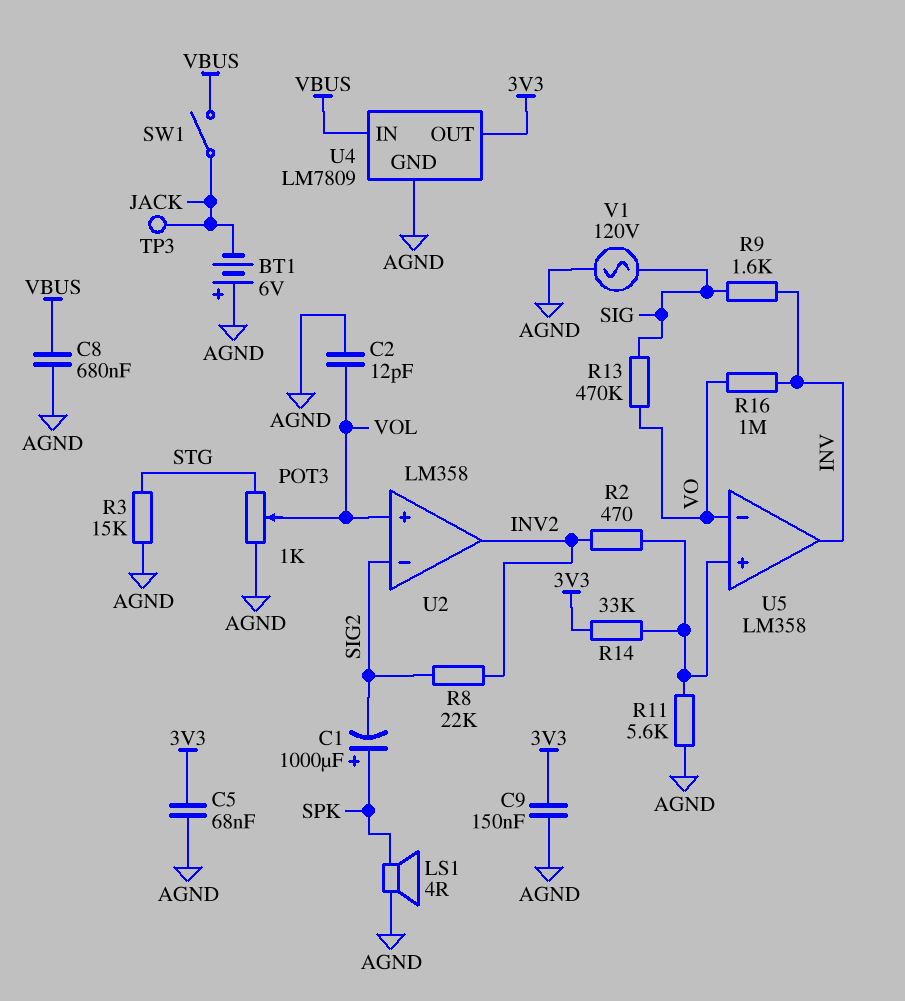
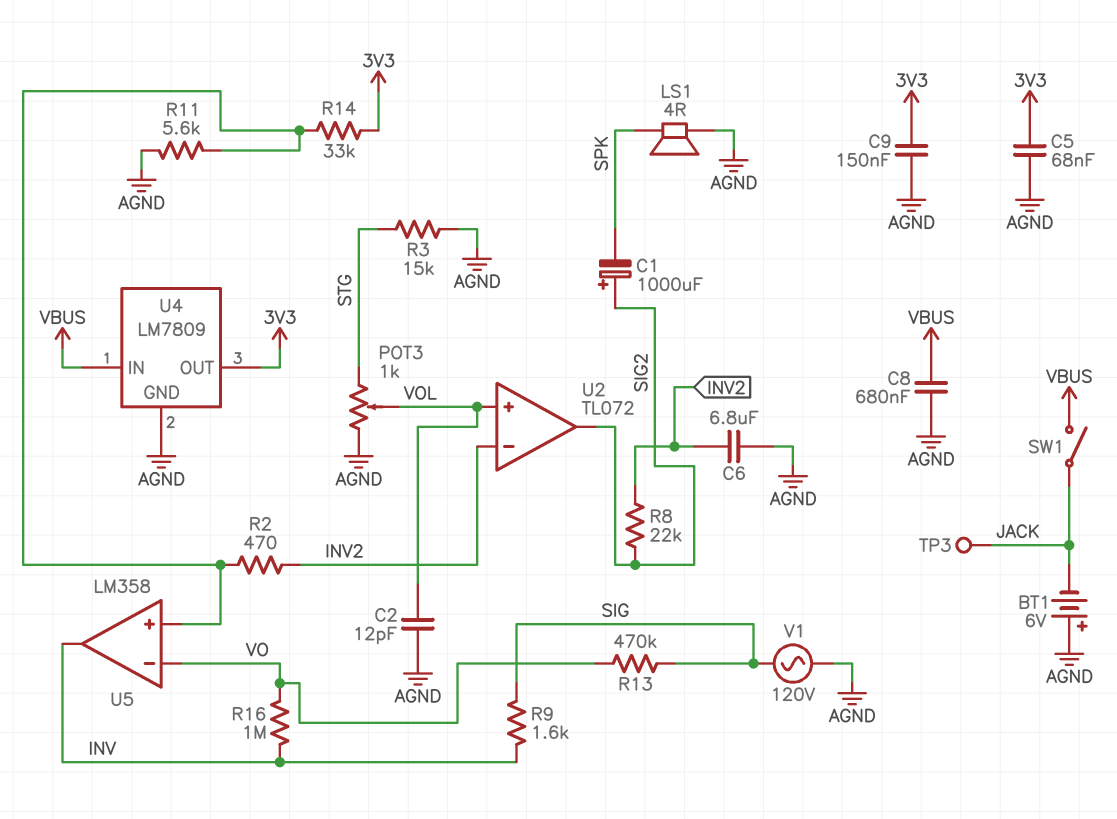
C1: 1000uF (plus SPK, minus SIG2) -> 1000uF (plus SIG2, minus SPK)
C6: none -> 6.8uF (AGND, INV2)
U2: LM358 -> TL072
U2 pin in-: SIG2 -> INV2
U2 pin out: INV2 -> SIG2

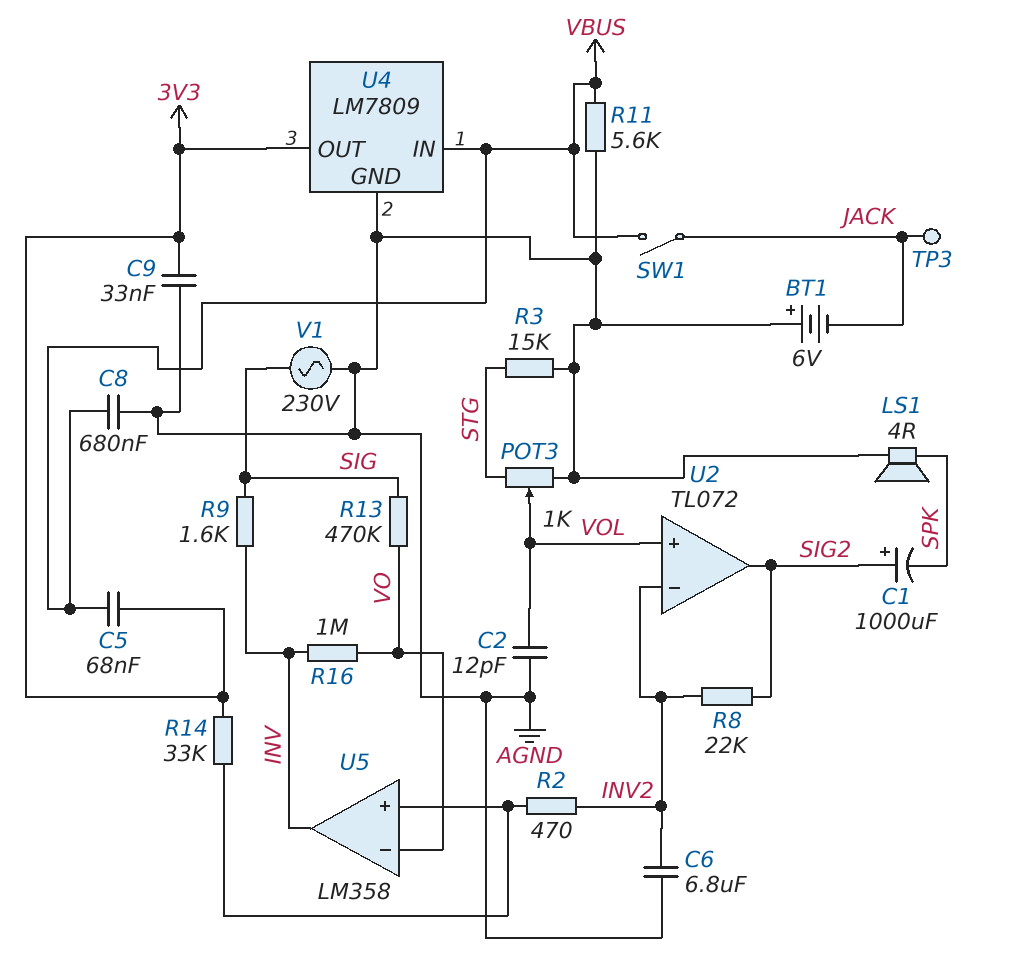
C5: 68nF (3V3, AGND) -> 68nF (3V3, VBUS)
C9: 150nF (3V3, AGND) -> 33nF (3V3, AGND)
R11: 5.6k (AGND, U5/in+) -> 5.6k (AGND, VBUS)
V1: AC 120V (AGND, SIG) -> AC 230V (AGND, SIG)

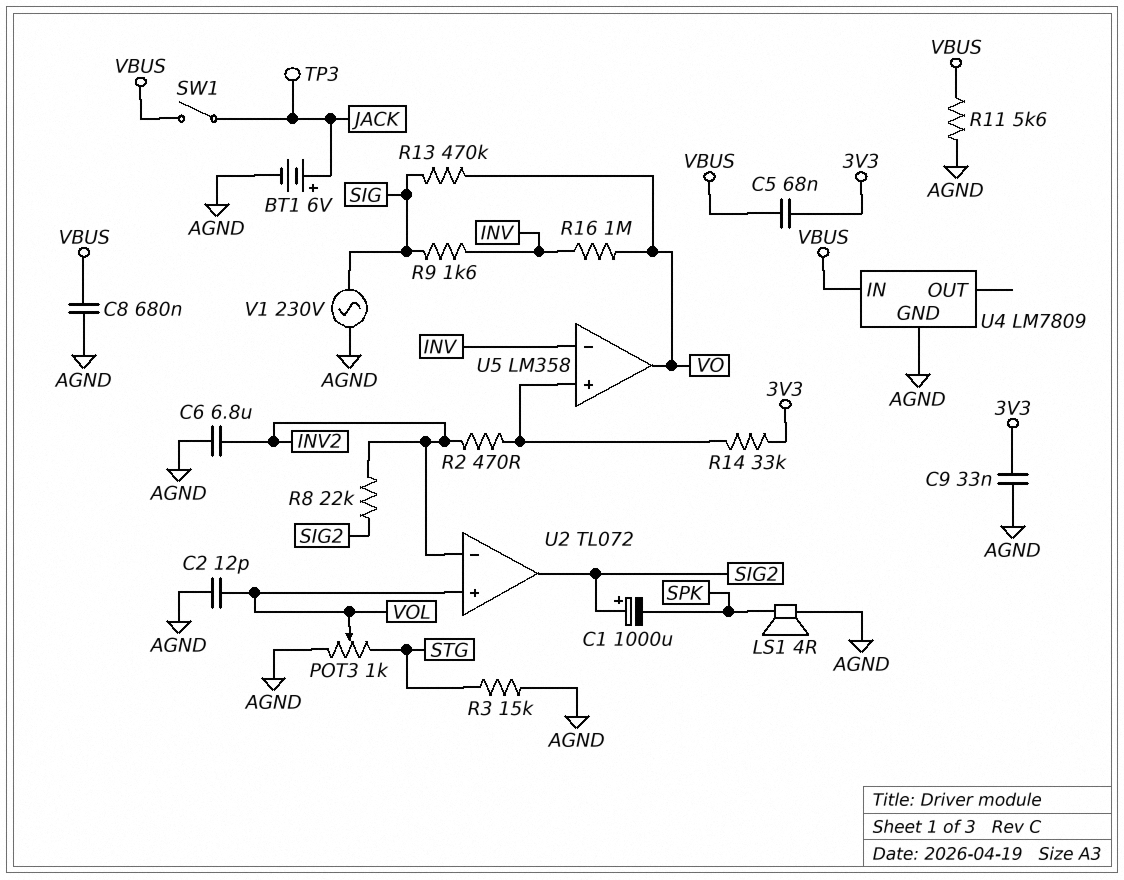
BT1: 6V (plus AGND, minus JACK) -> 6V (plus JACK, minus AGND)
U4 pin OUT: 3V3 -> none
U5 pin in-: VO -> INV
U5 pin out: INV -> VO

